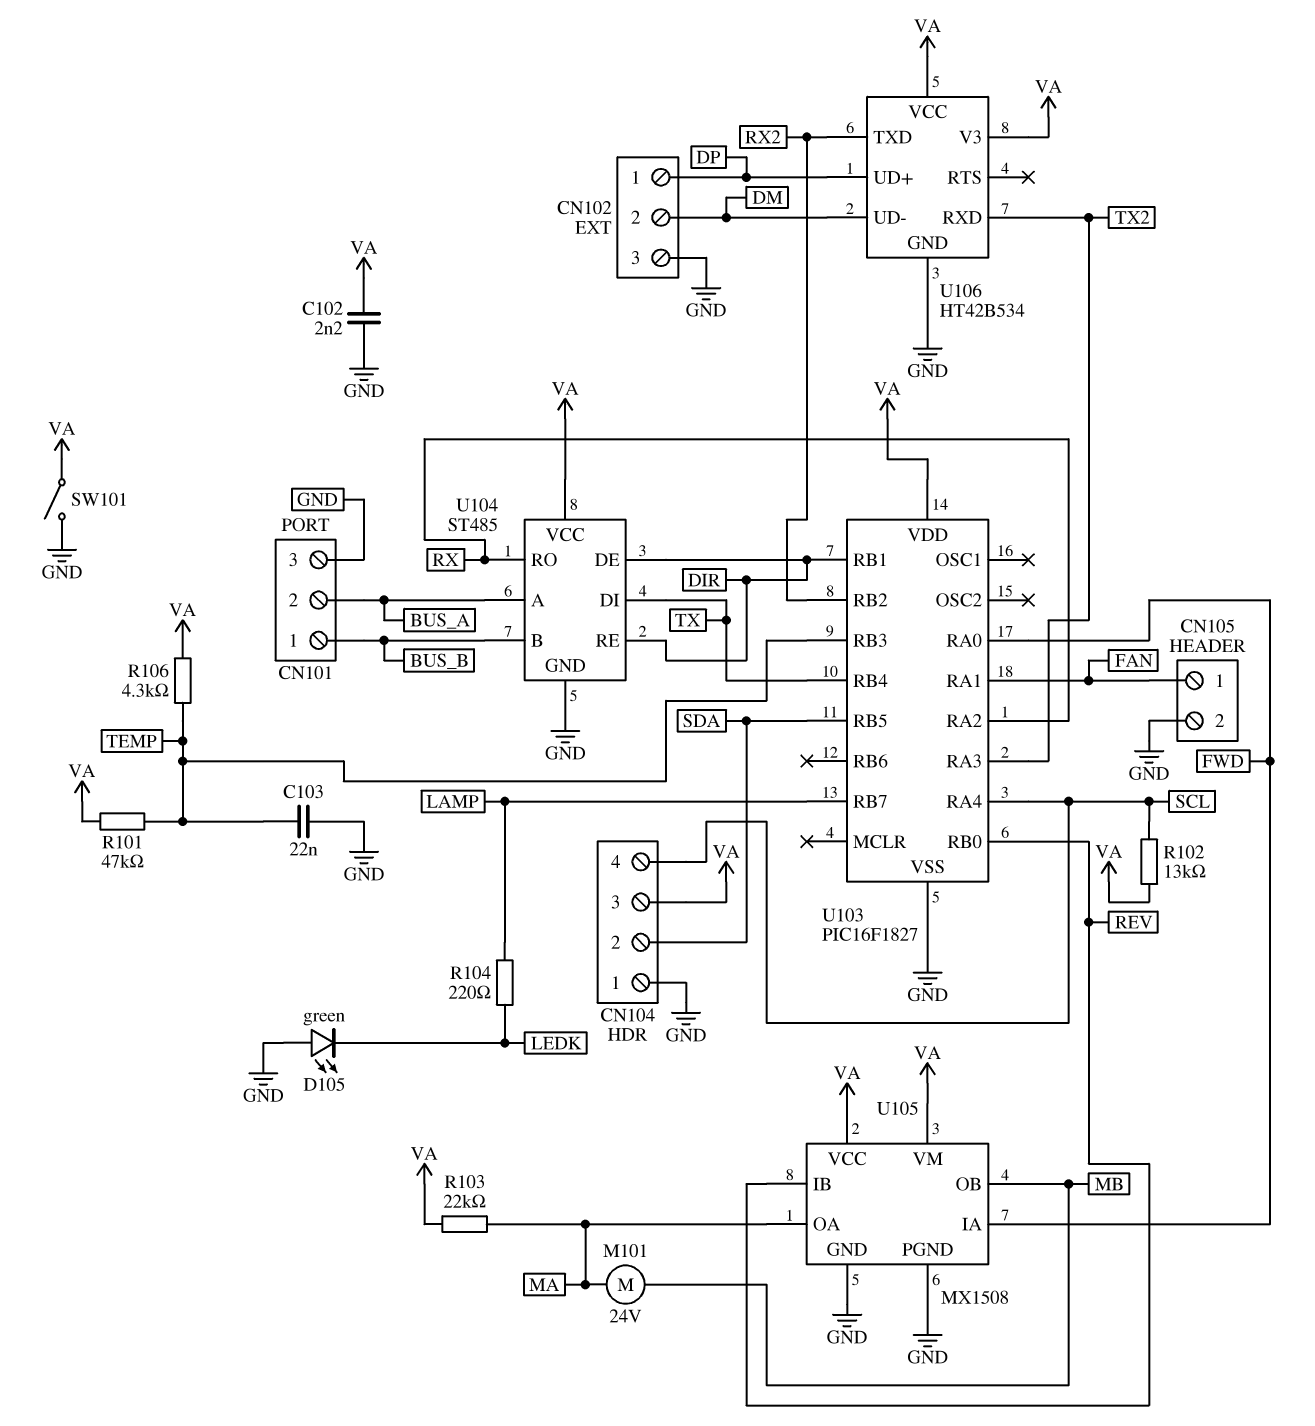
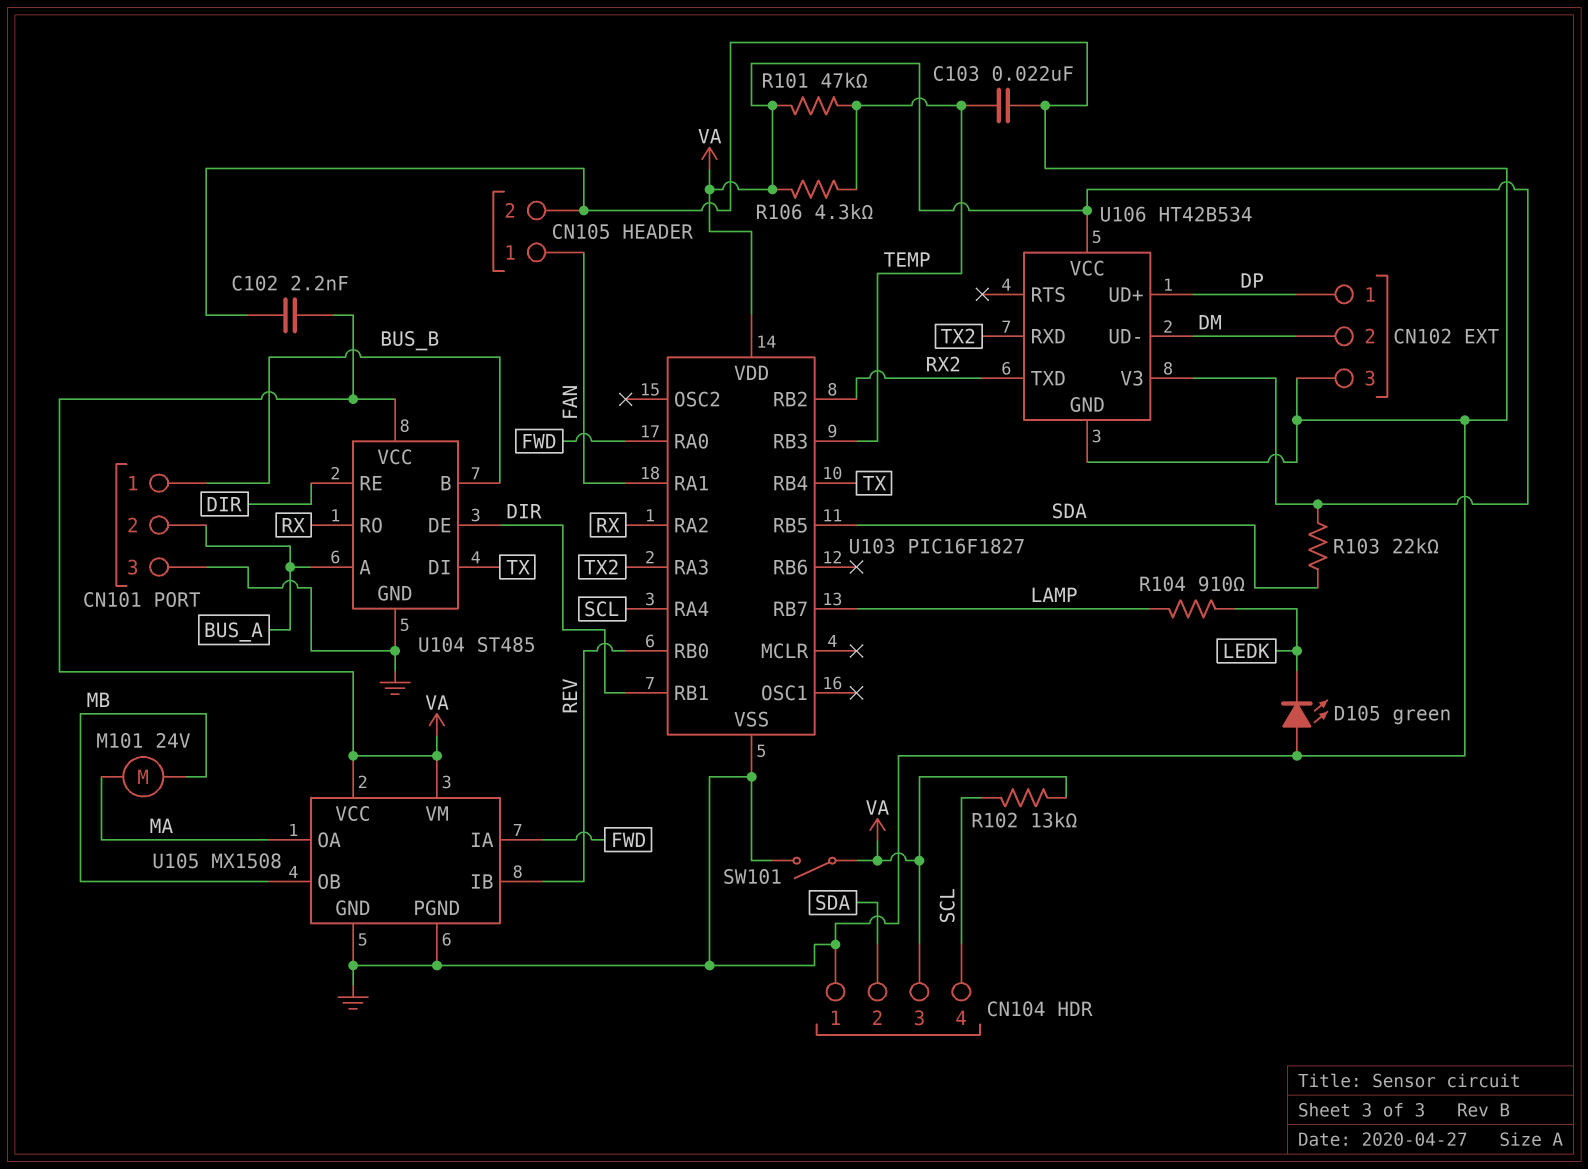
R103: 22k (MA, VA) -> 22k (SDA, VA)
R104: 220 (LAMP, LEDK) -> 910 (LAMP, LEDK)

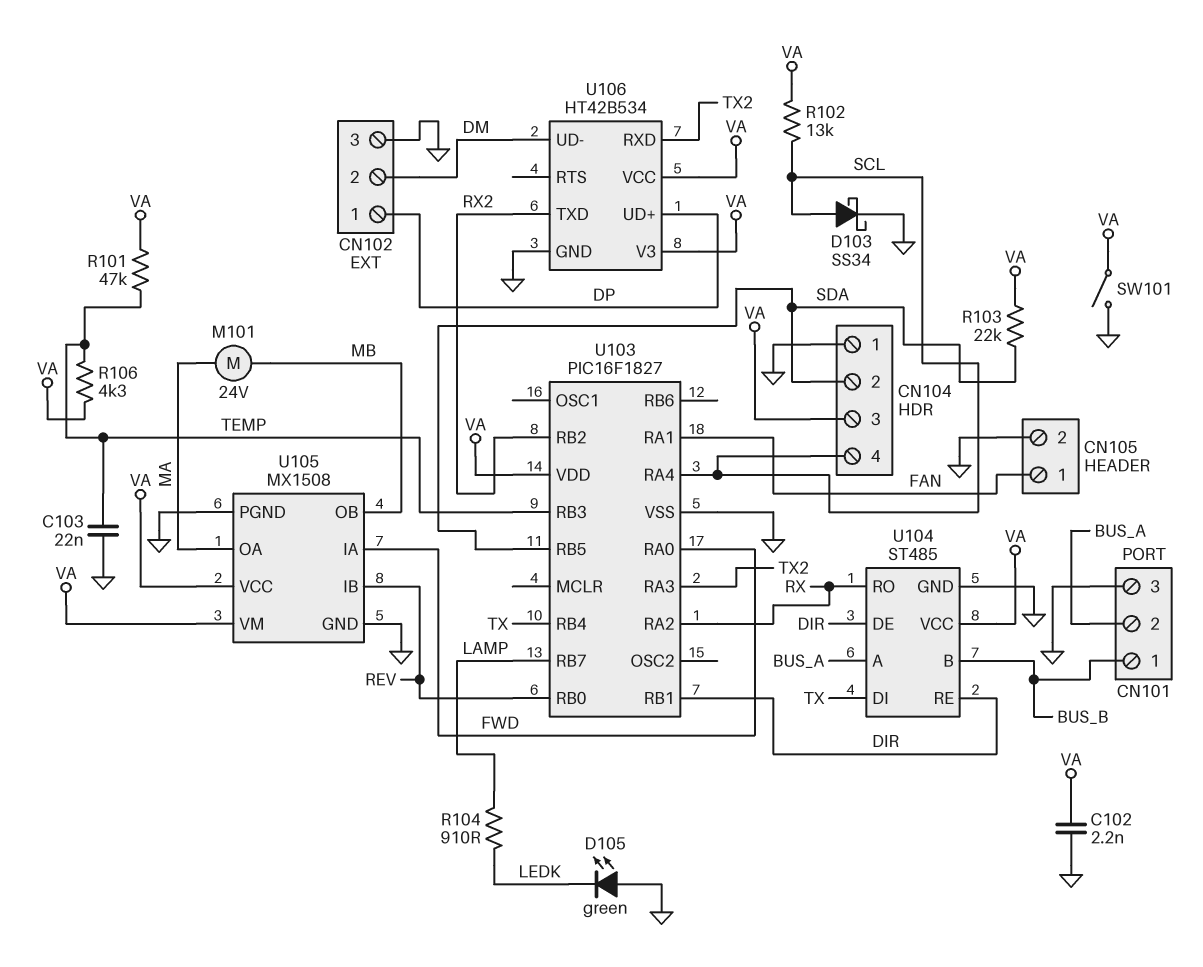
D103: none -> schottky SS34 (A SCL, K GND)

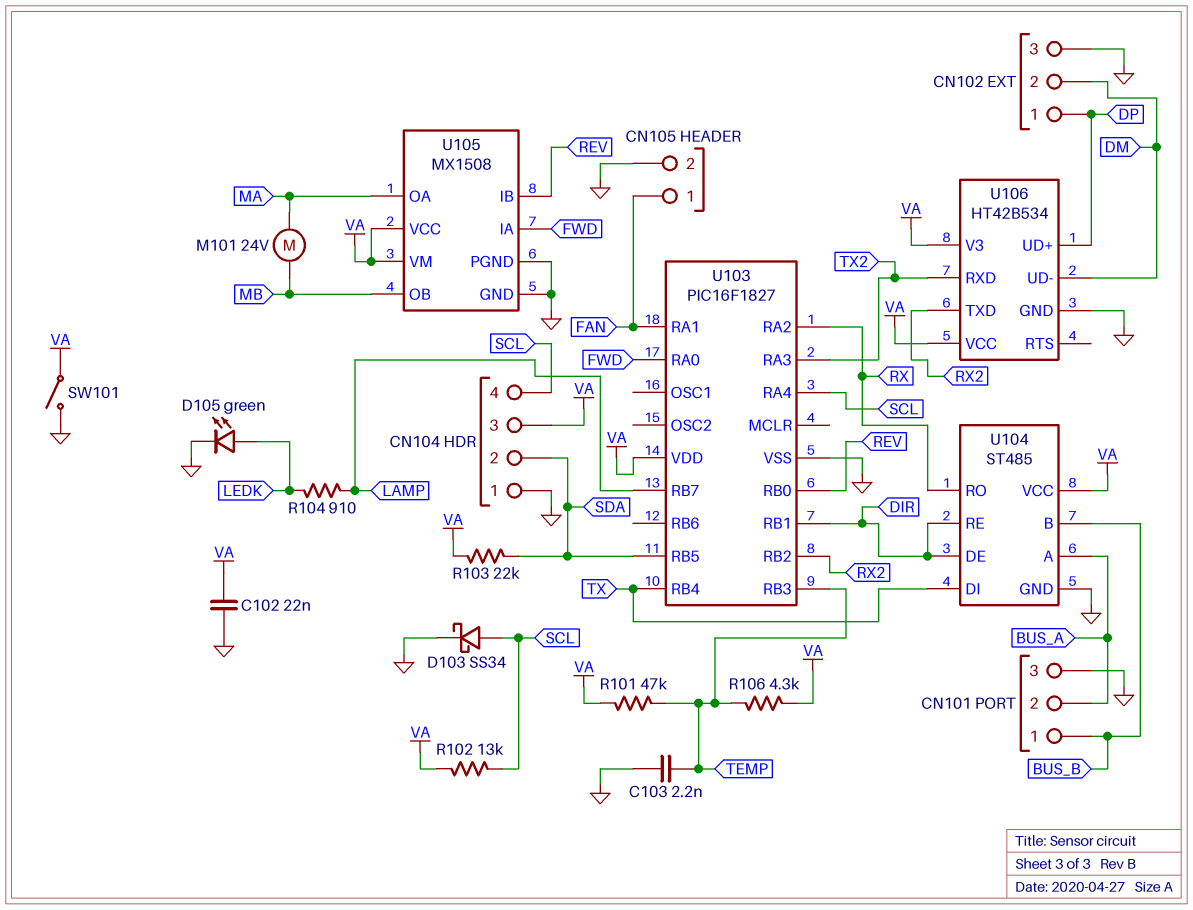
C102: 2.2nF (GND, VA) -> 22nF (GND, VA)
C103: 22nF (GND, TEMP) -> 2.2nF (GND, TEMP)
D105: LED green (A GND, K LEDK) -> LED green (A LEDK, K GND)

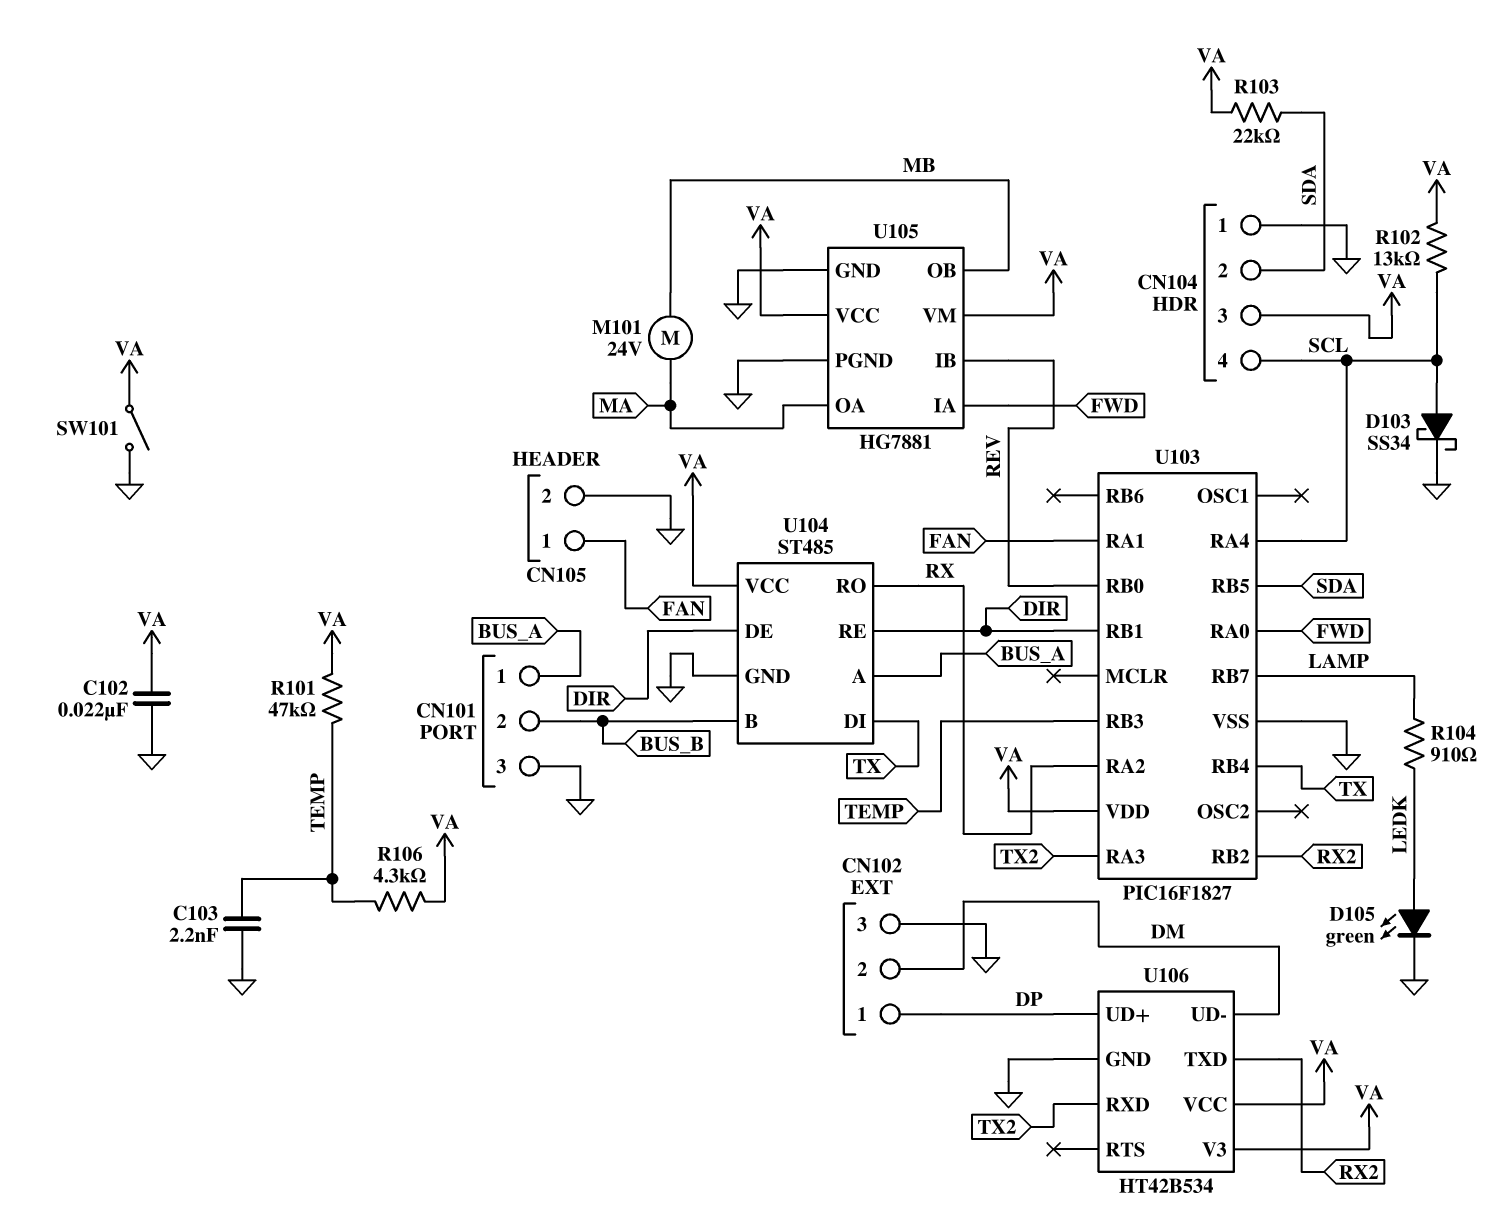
CN101 pin 1: BUS_B -> BUS_A
CN101 pin 2: BUS_A -> BUS_B
U105: MX1508 -> HG7881

